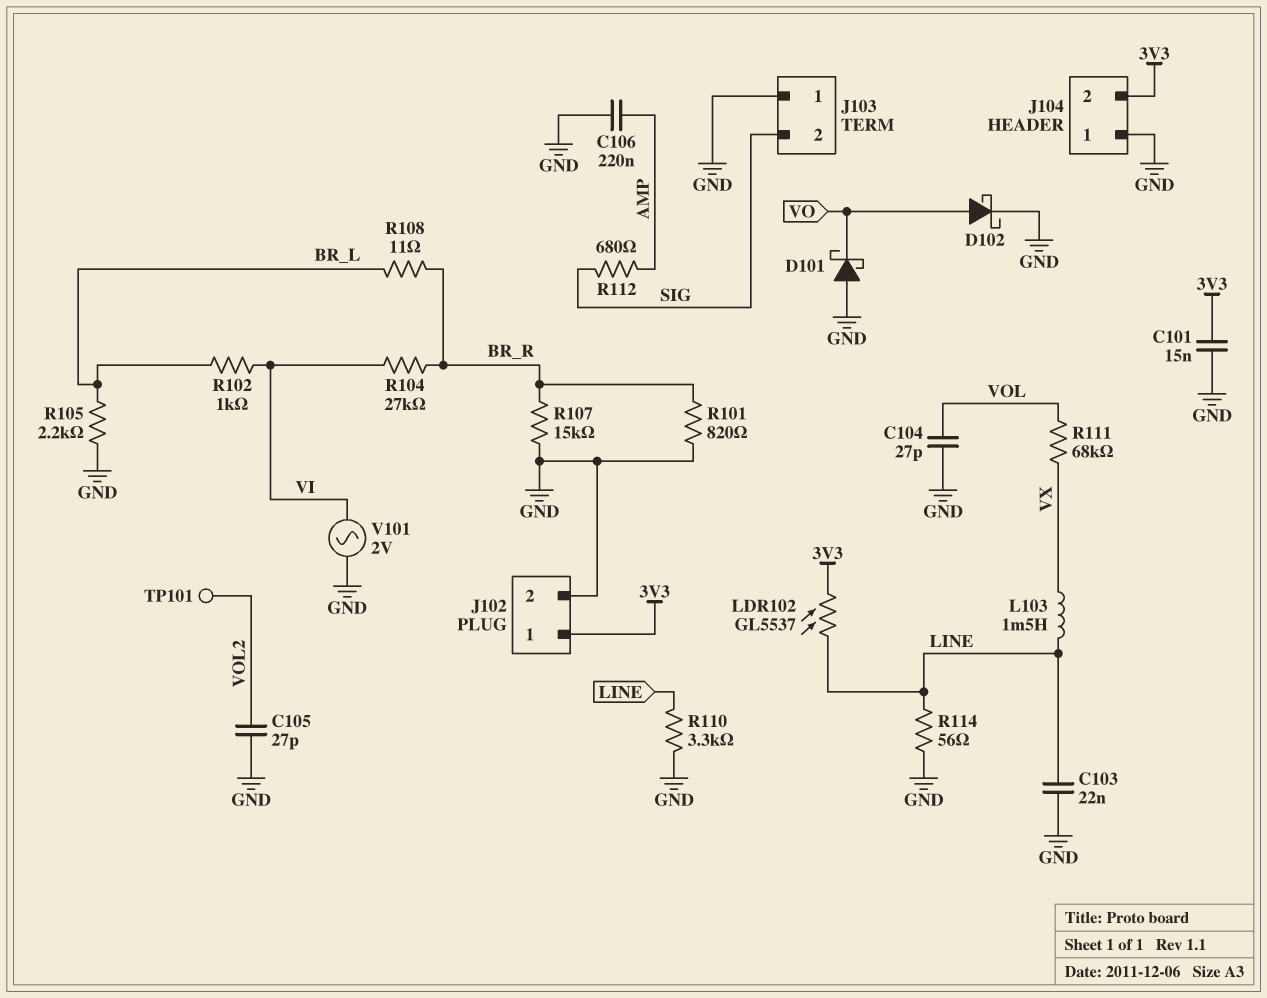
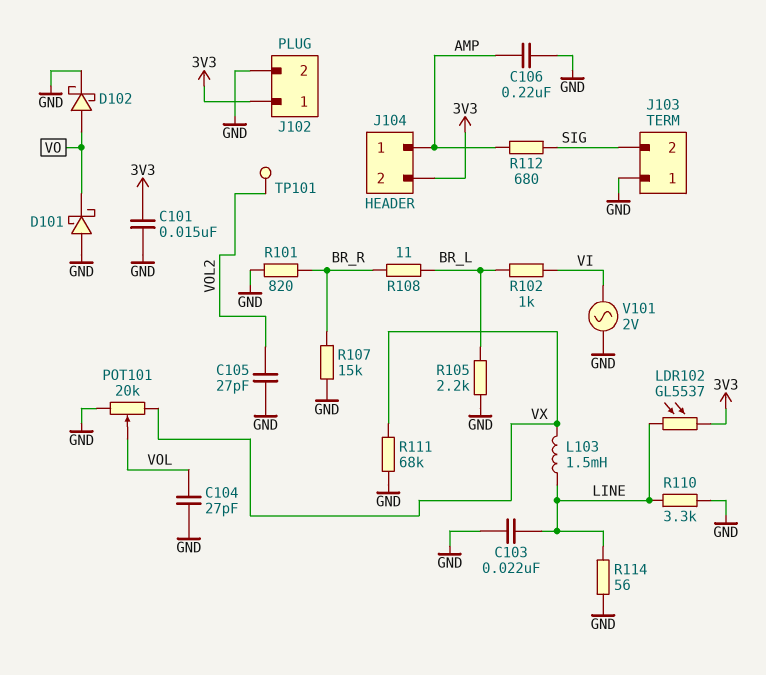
J104 pin 1: GND -> AMP
POT101: none -> 20k (GND, VX, wiper VOL)
R104: 27k (BR_R, VI) -> none
R111: 68k (VOL, VX) -> 68k (GND, VX)

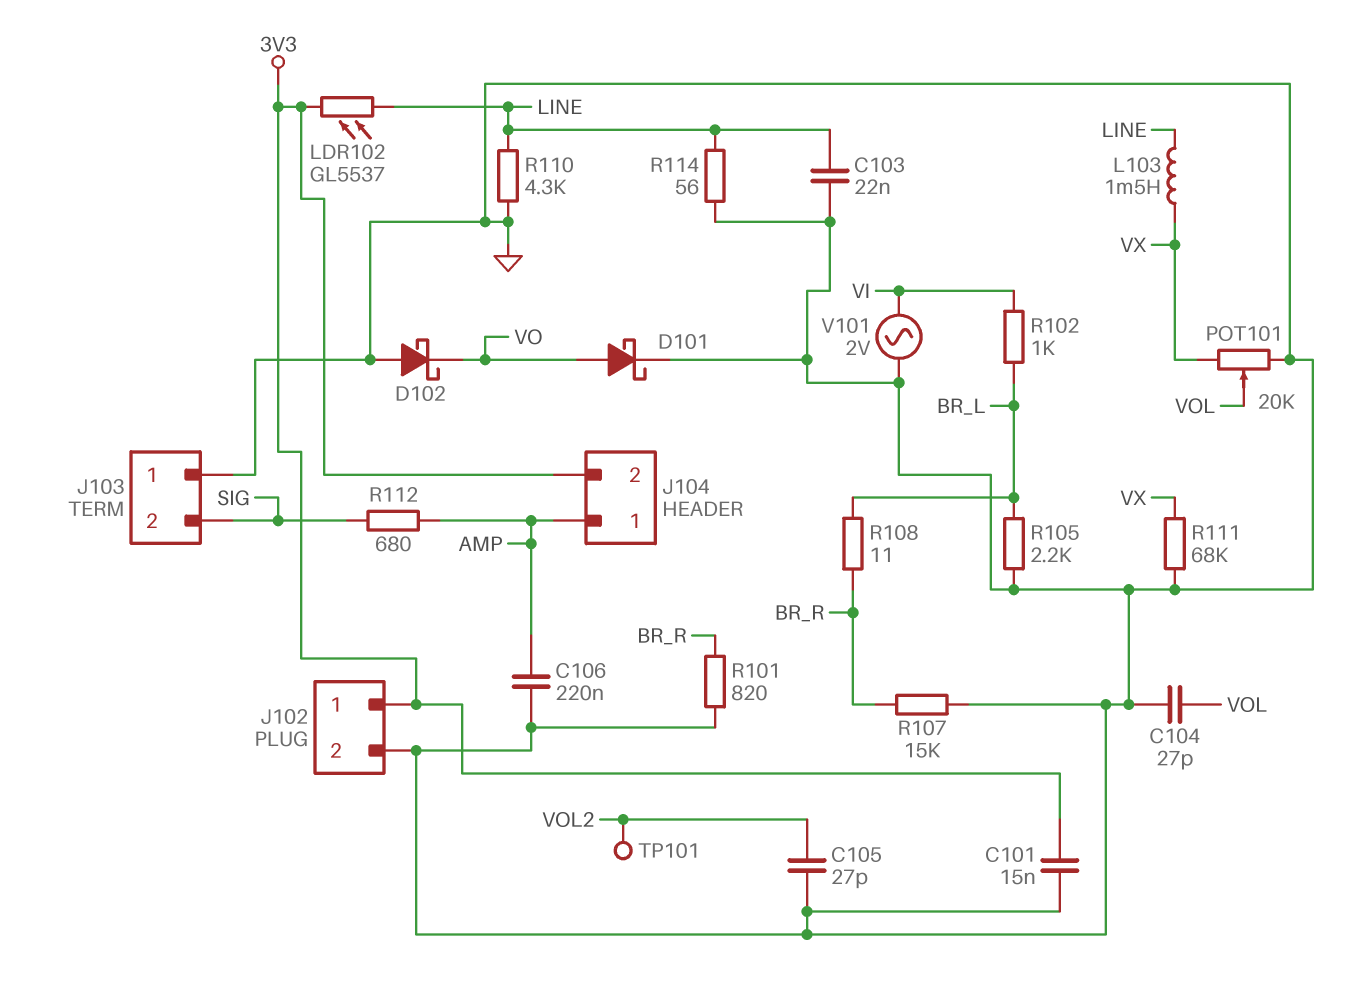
D101: schottky (A GND, K VO) -> schottky (A VO, K GND)
D102: schottky (A VO, K GND) -> schottky (A GND, K VO)
R110: 3.3k (GND, LINE) -> 4.3k (GND, LINE)

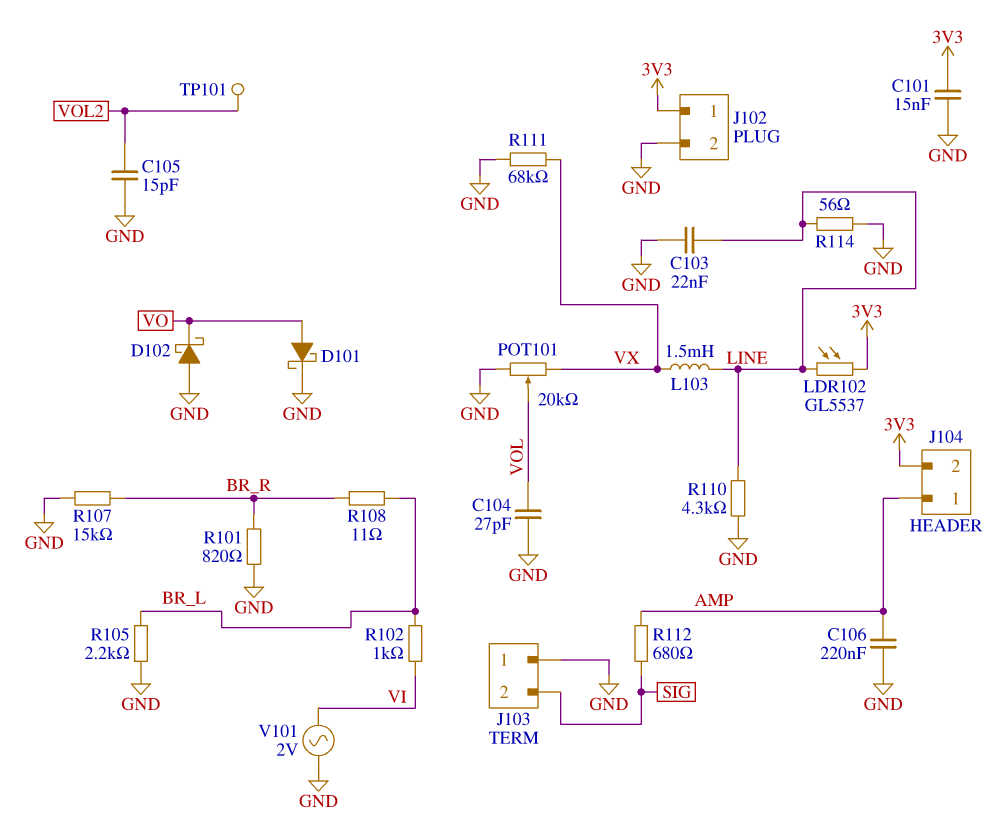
C105: 27pF (GND, VOL2) -> 15pF (GND, VOL2)

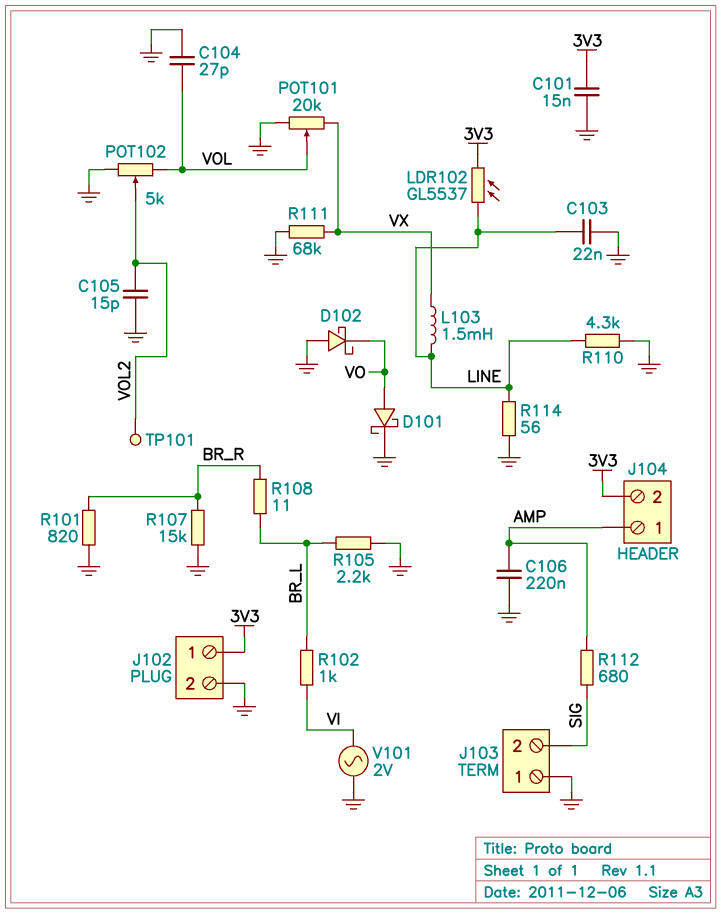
POT102: none -> 5k (GND, VOL, wiper VOL2)

